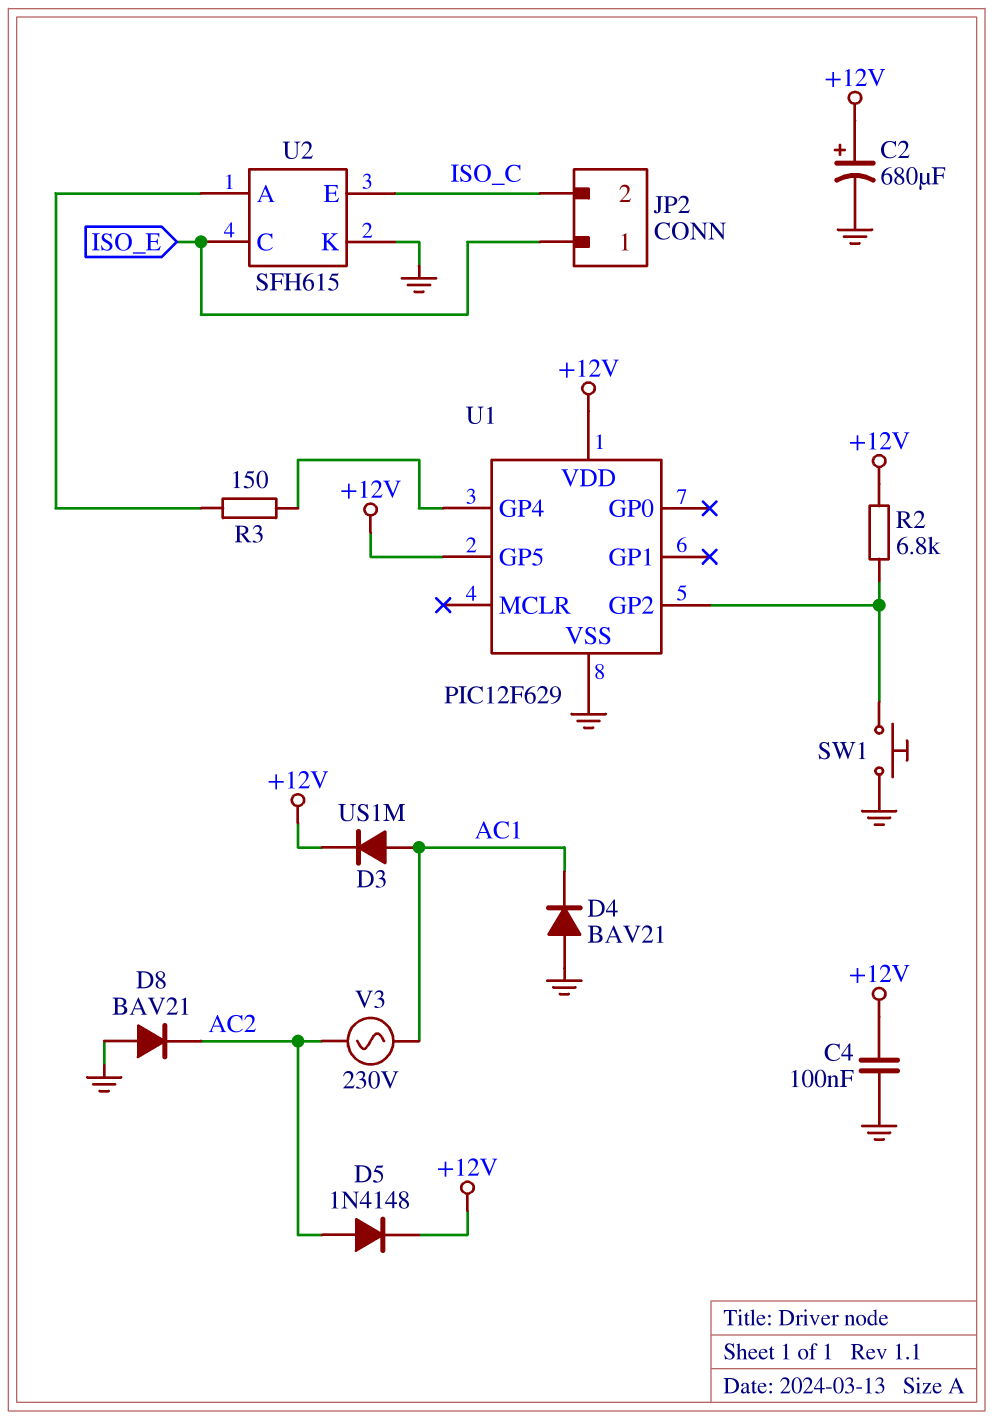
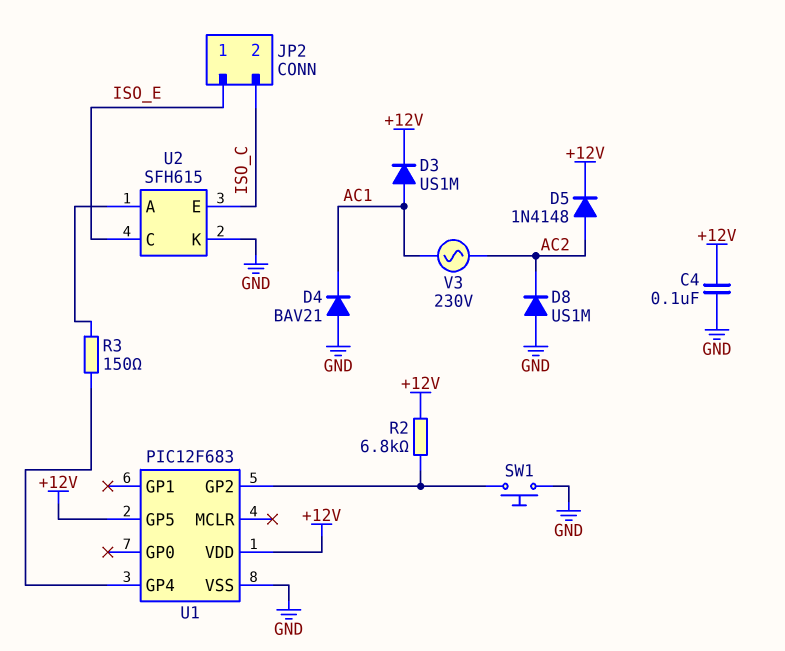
C2: 680uF (plus +12V, minus GND) -> none
D8: diode BAV21 (A GND, K AC2) -> diode US1M (A GND, K AC2)
U1: PIC12F629 -> PIC12F683

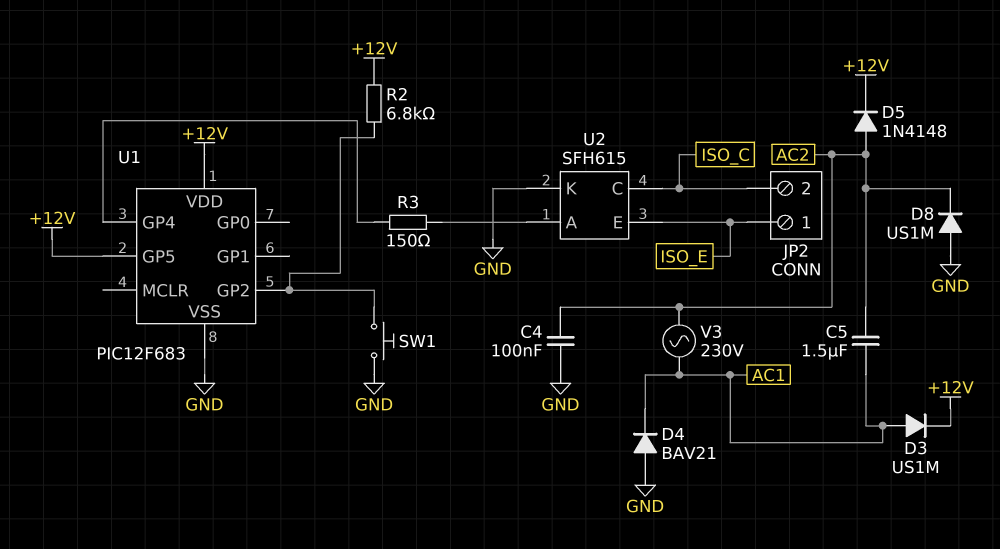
C4: 100nF (+12V, GND) -> 100nF (AC2, GND)
C5: none -> 1.5uF (AC1, AC2)
U2 pin C: ISO_E -> ISO_C
U2 pin E: ISO_C -> ISO_E

